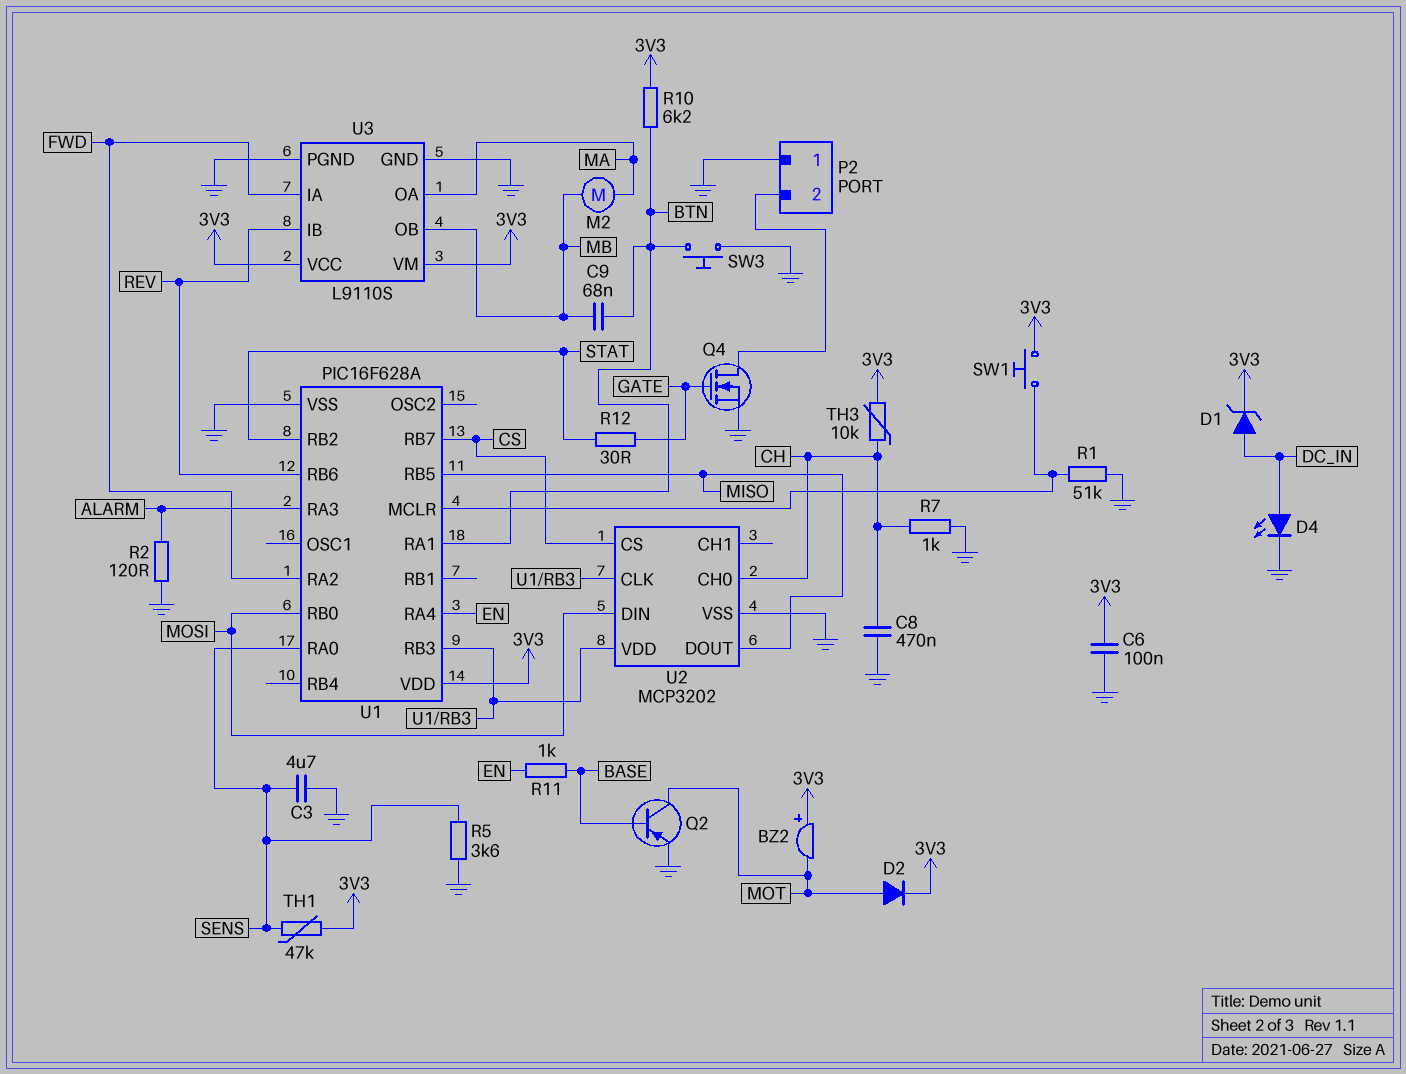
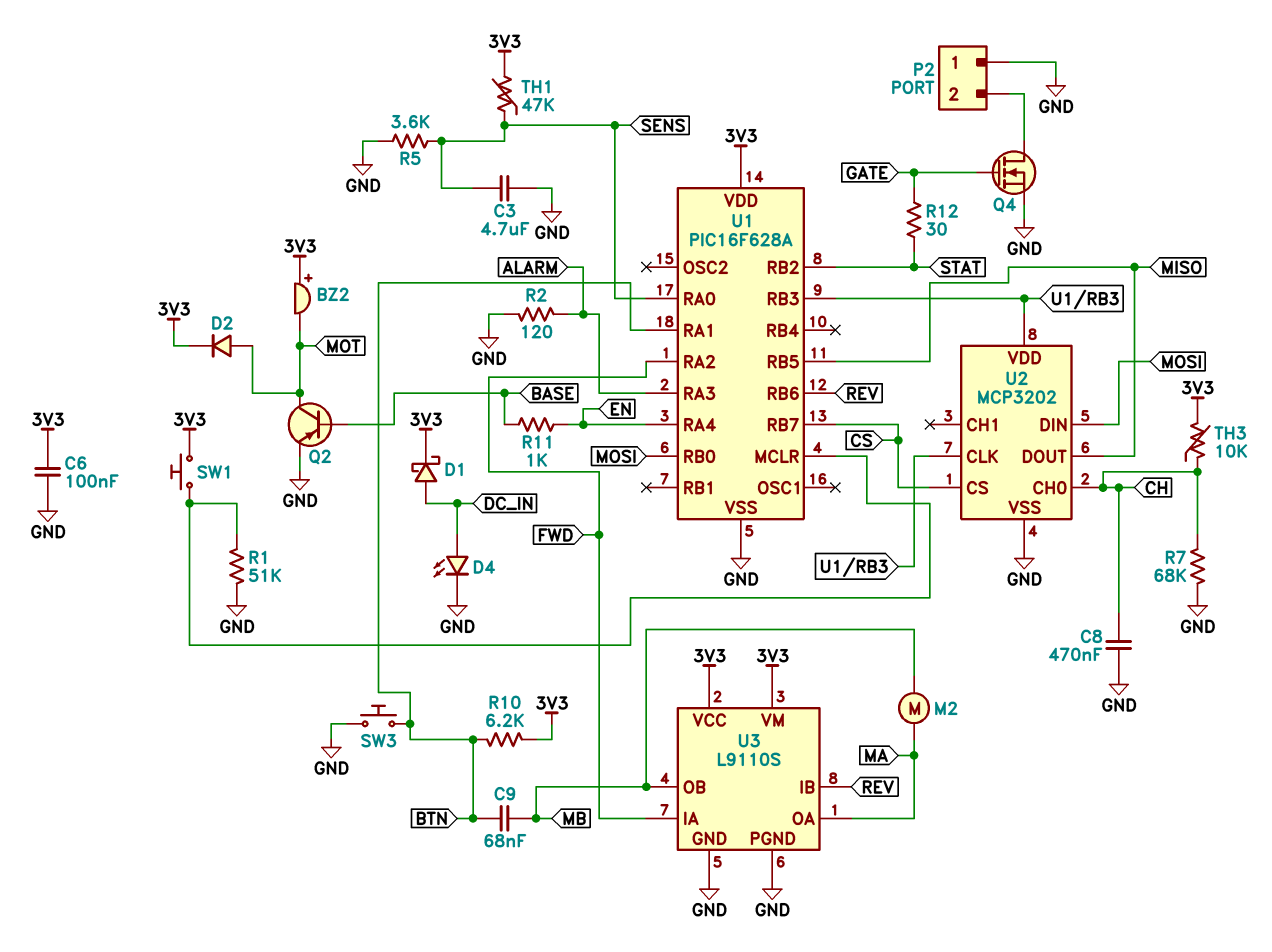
D1: zener (A DC_IN, K 3V3) -> schottky (A DC_IN, K 3V3)
R7: 1k (CH, GND) -> 68k (CH, GND)

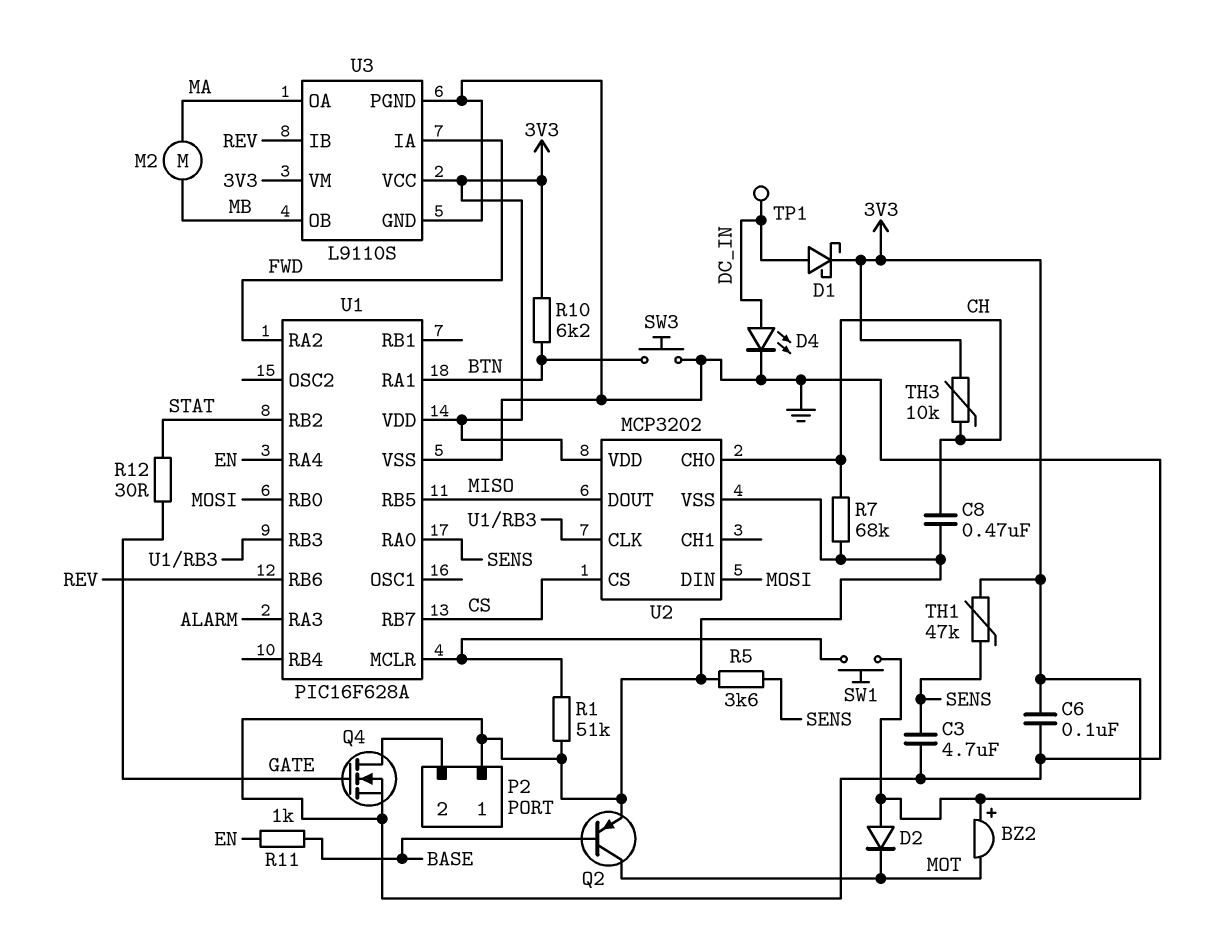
C9: 68nF (BTN, MB) -> none
D2: diode (A MOT, K 3V3) -> diode (A 3V3, K MOT)
R2: 120 (ALARM, GND) -> none
TP1: none -> test point (DC_IN)
U2 pin VDD: U1/RB3 -> 3V3

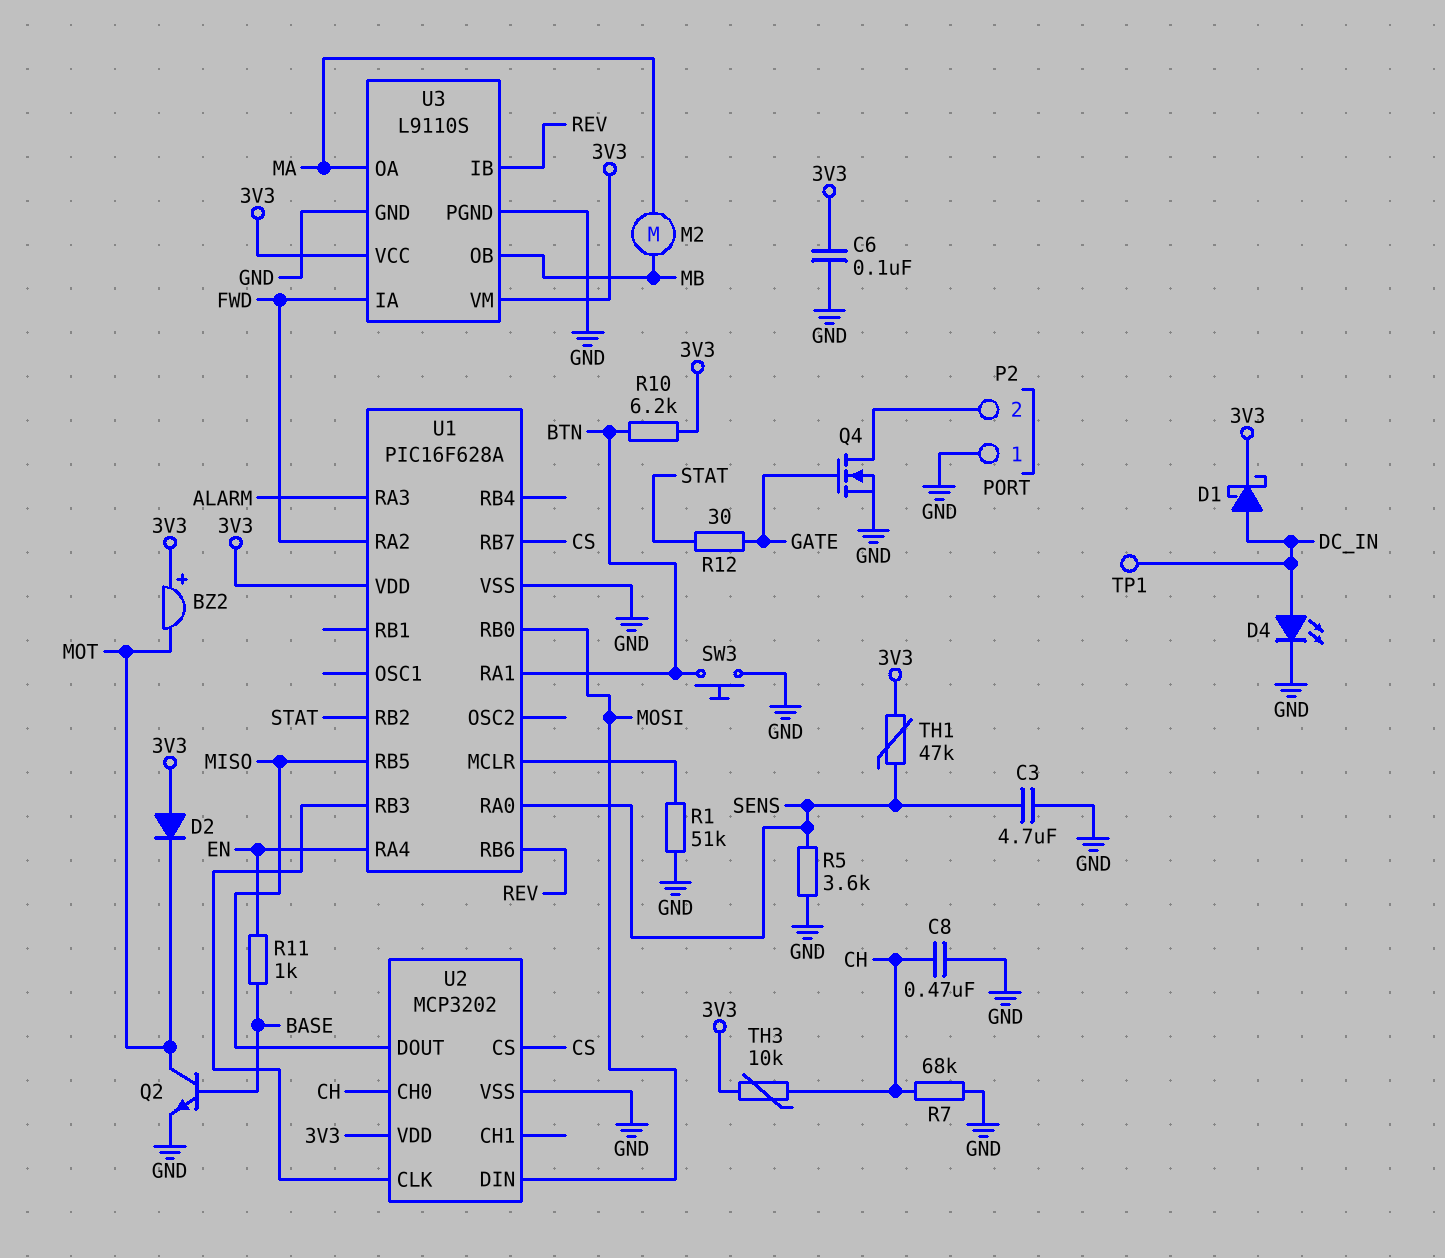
Q2: PNP (B BASE, C MOT, E GND) -> NPN (B BASE, C MOT, E GND)
SW1: button (3V3, U1/MCLR) -> none

